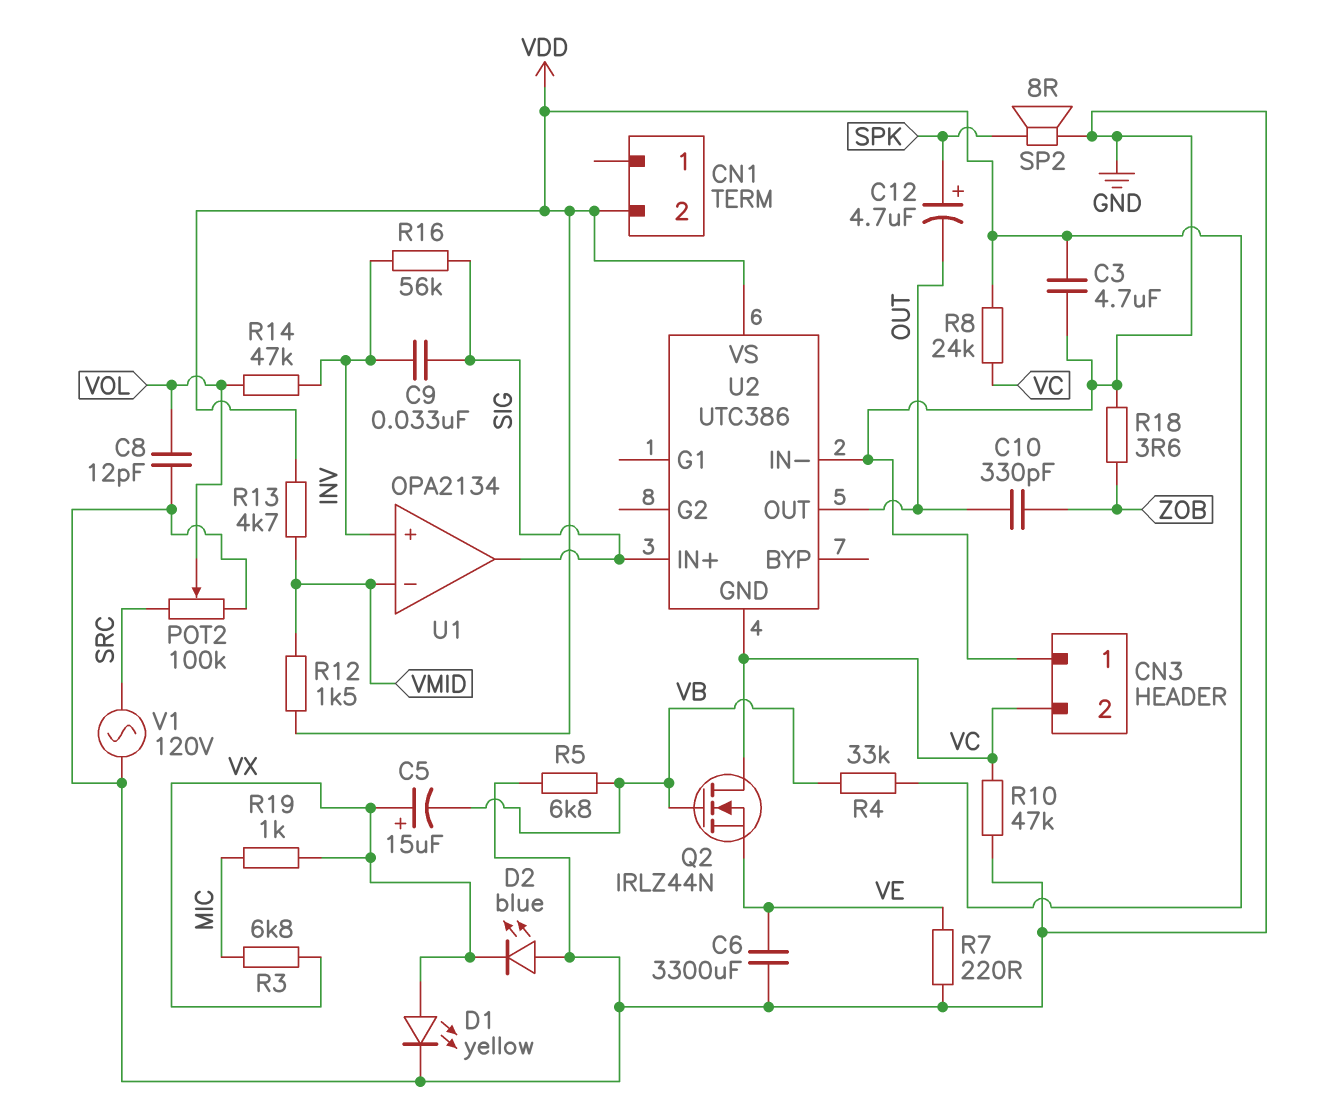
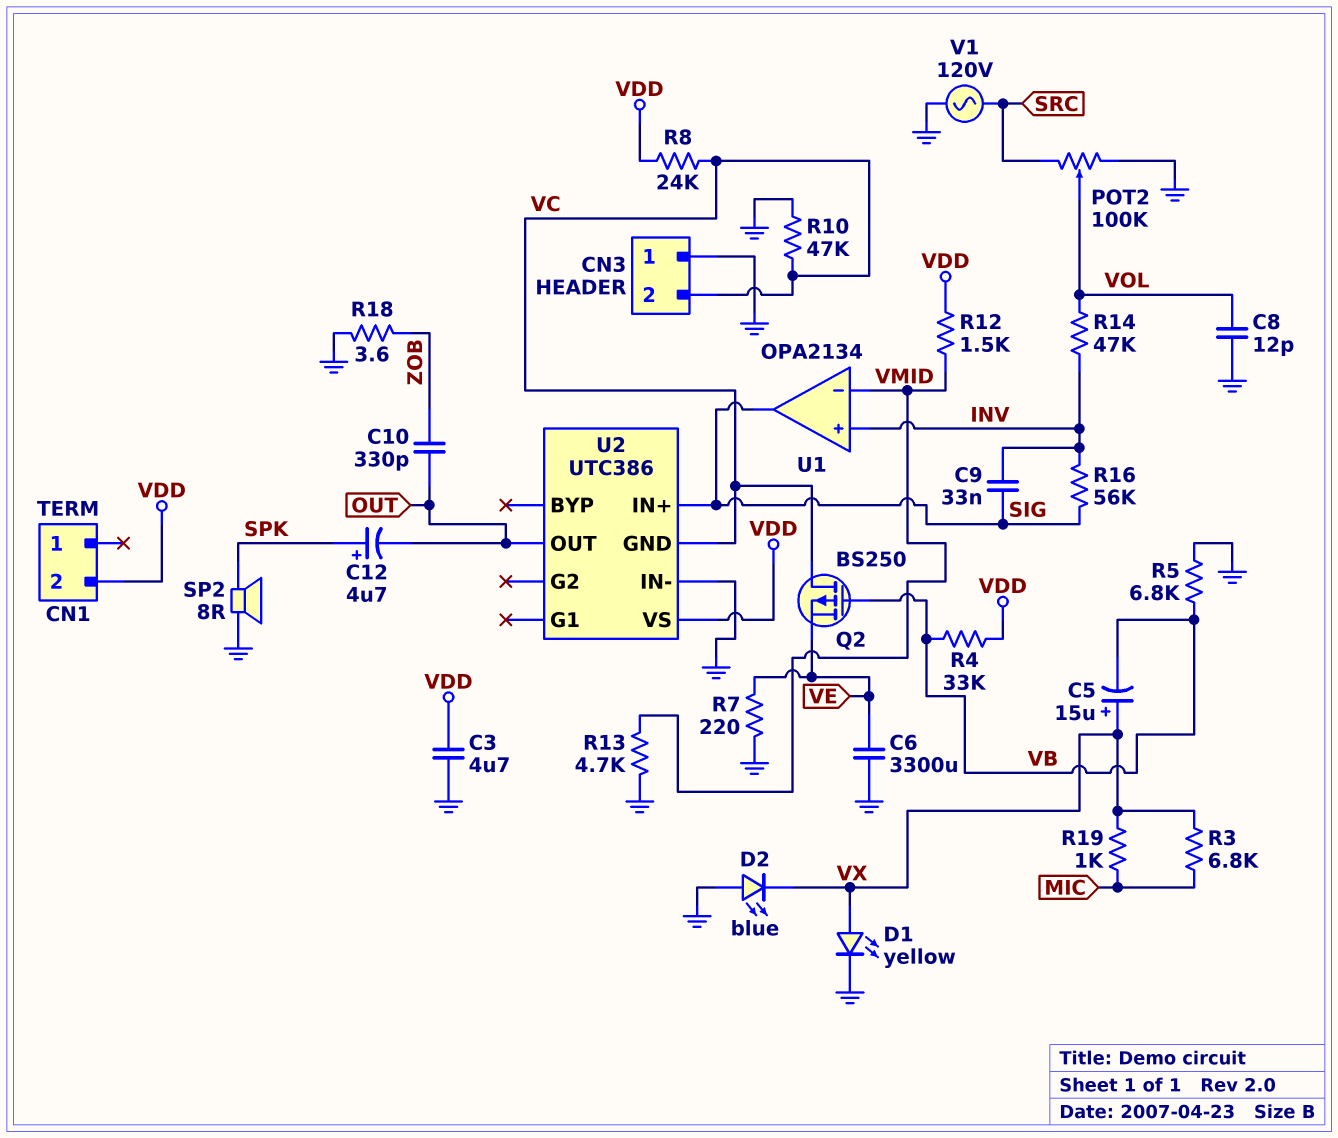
Q2: NMOS IRLZ44N (G VB, D VC, S VE) -> PMOS BS250 (G VB, D VC, S VE)
R13: 4.7k (VDD, VMID) -> 4.7k (GND, VMID)

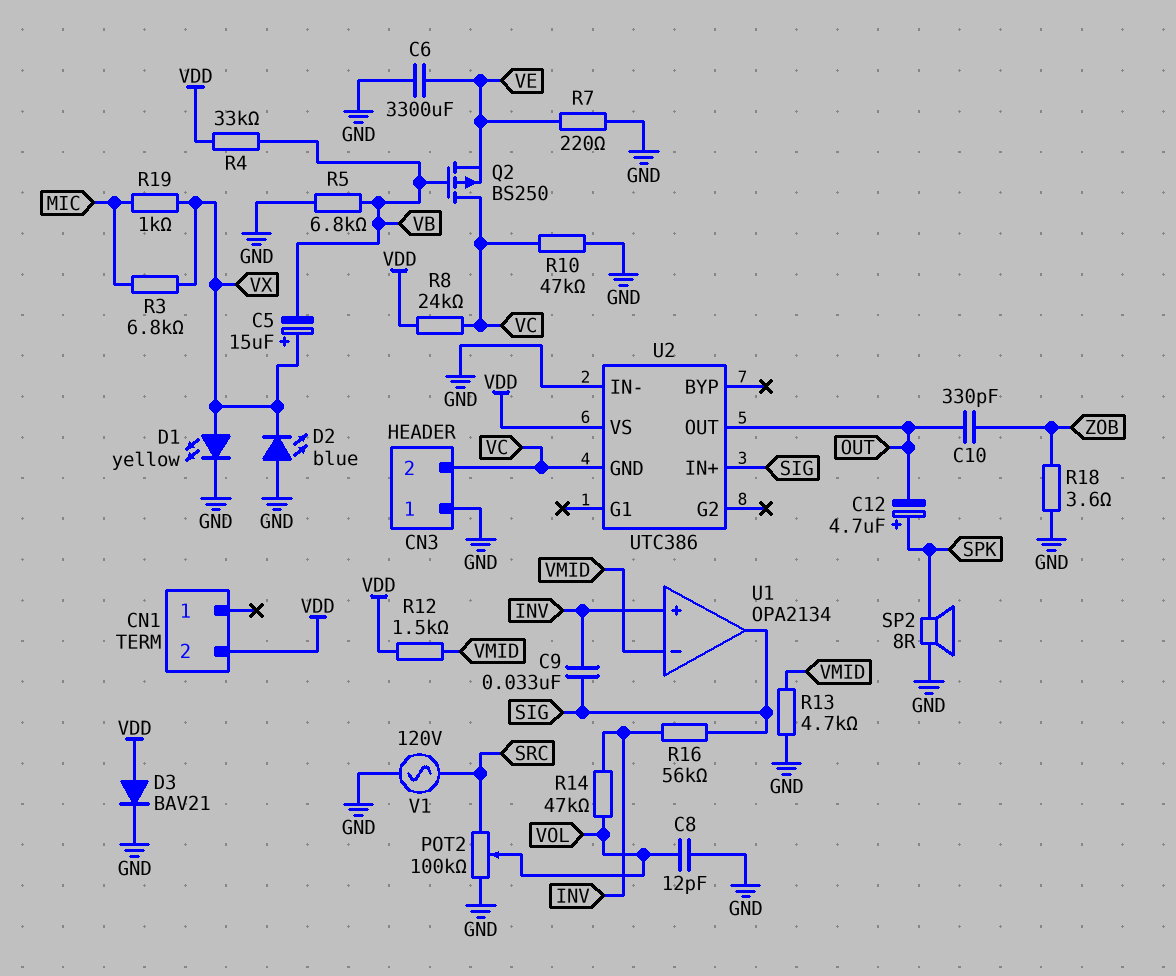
C3: 4.7uF (GND, VDD) -> none
D3: none -> diode BAV21 (A VDD, K GND)

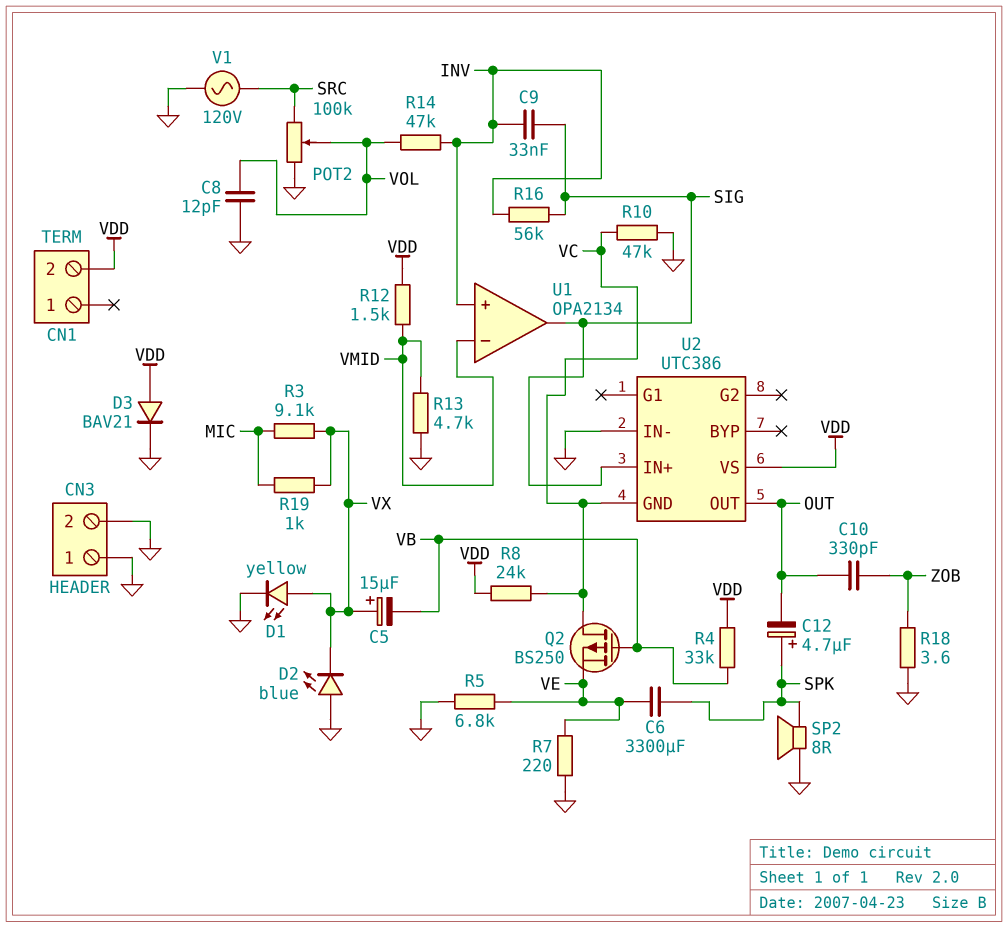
C6: 3300uF (GND, VE) -> 3300uF (SPK, VE)
CN3 pin 2: VC -> GND
R3: 6.8k (MIC, VX) -> 9.1k (MIC, VX)
R5: 6.8k (GND, VB) -> 6.8k (GND, VE)

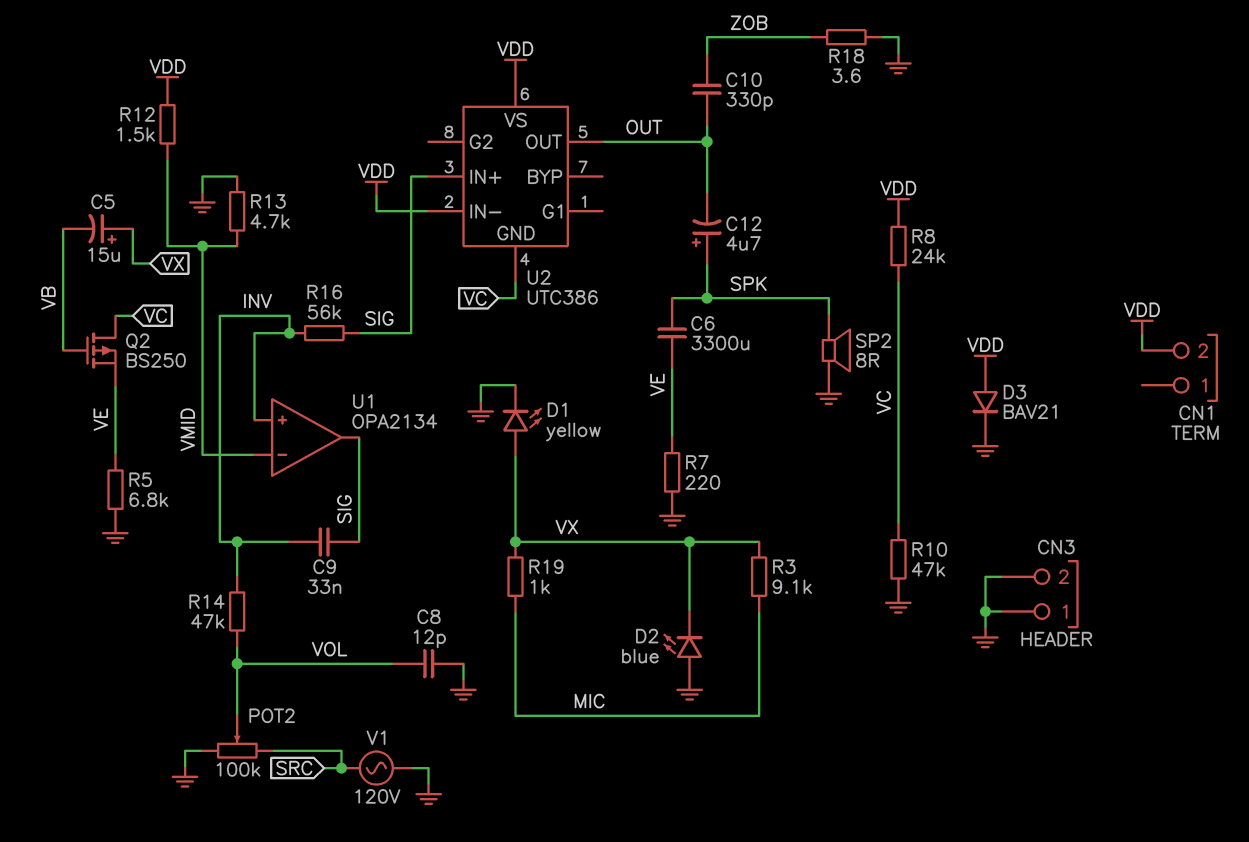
R4: 33k (VB, VDD) -> none
U2 pin IN-: GND -> VDD

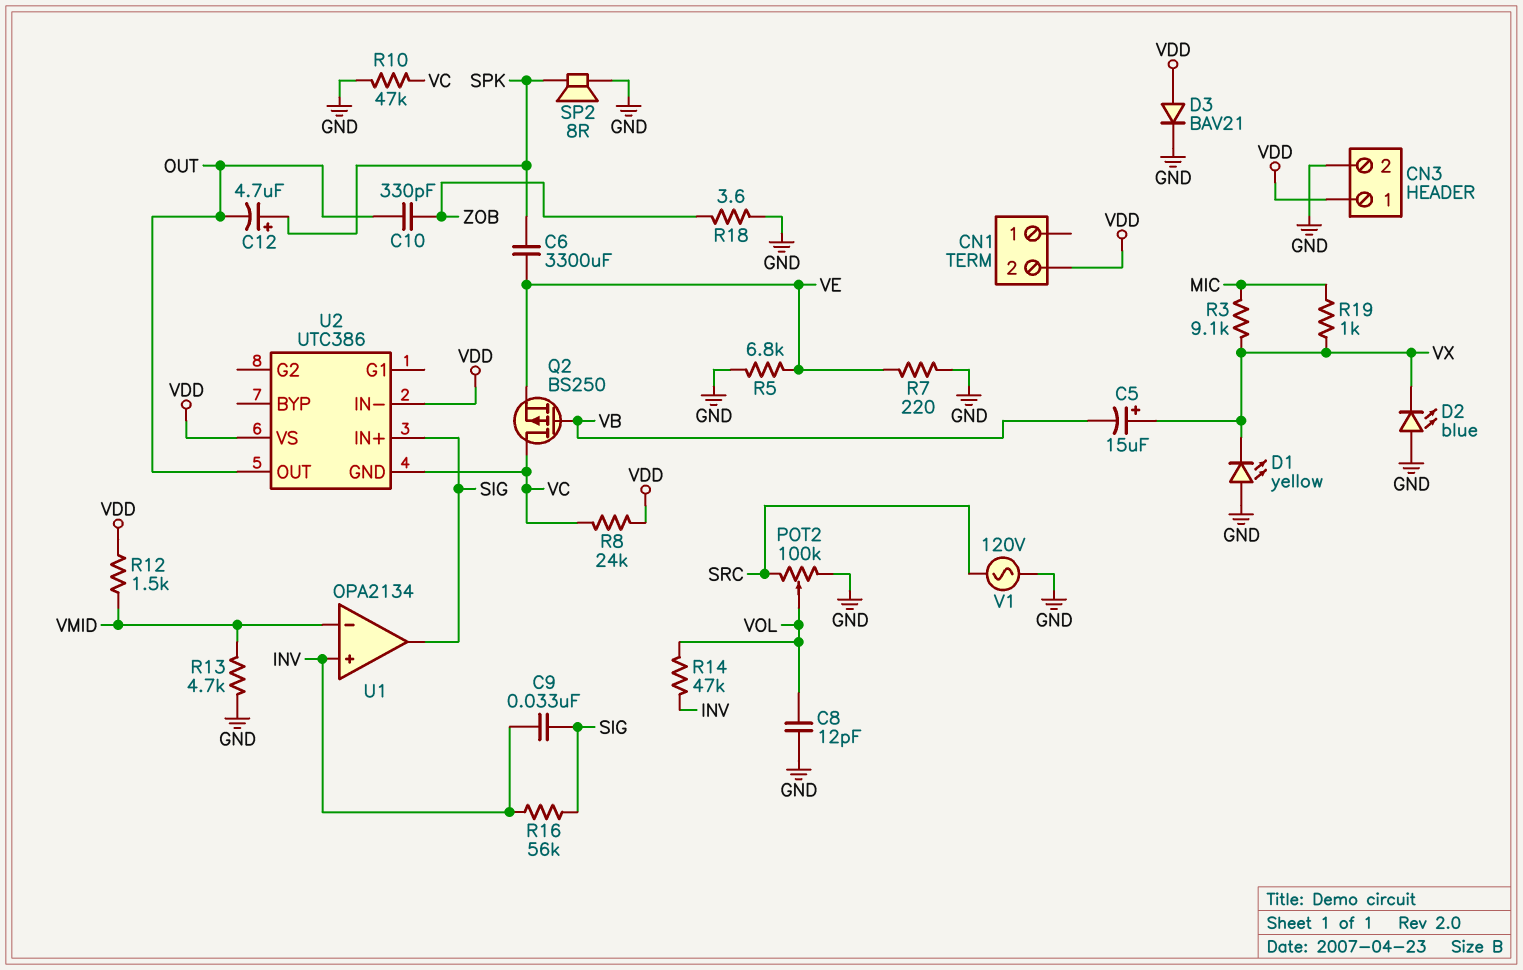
CN3 pin 1: GND -> VDD
D1: LED yellow (A VX, K GND) -> LED yellow (A GND, K VX)

